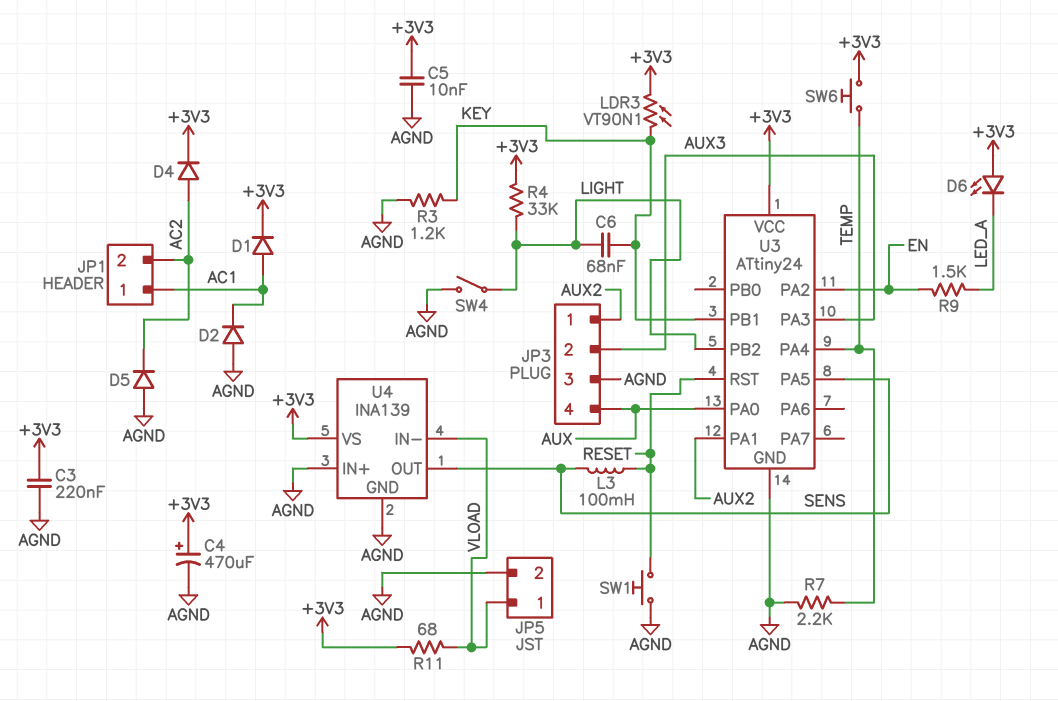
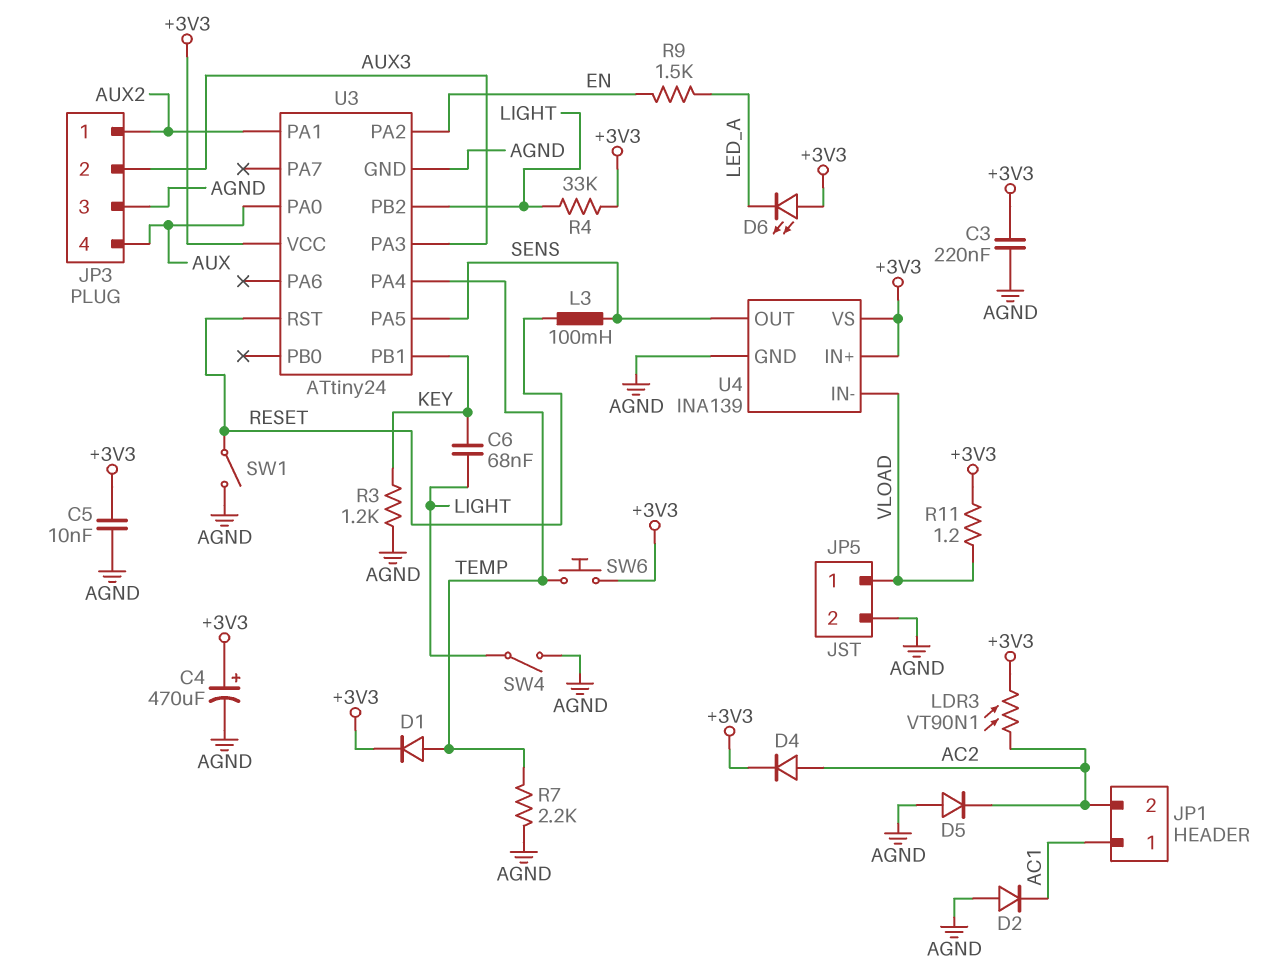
D1: diode (A AC1, K +3V3) -> diode (A TEMP, K +3V3)
LDR3: VT90N1 (+3V3, KEY) -> VT90N1 (+3V3, AC2)
R11: 68 (+3V3, VLOAD) -> 1.2 (+3V3, VLOAD)
SW1: button (AGND, RESET) -> switch (AGND, RESET)
U4 pin IN+: AGND -> +3V3

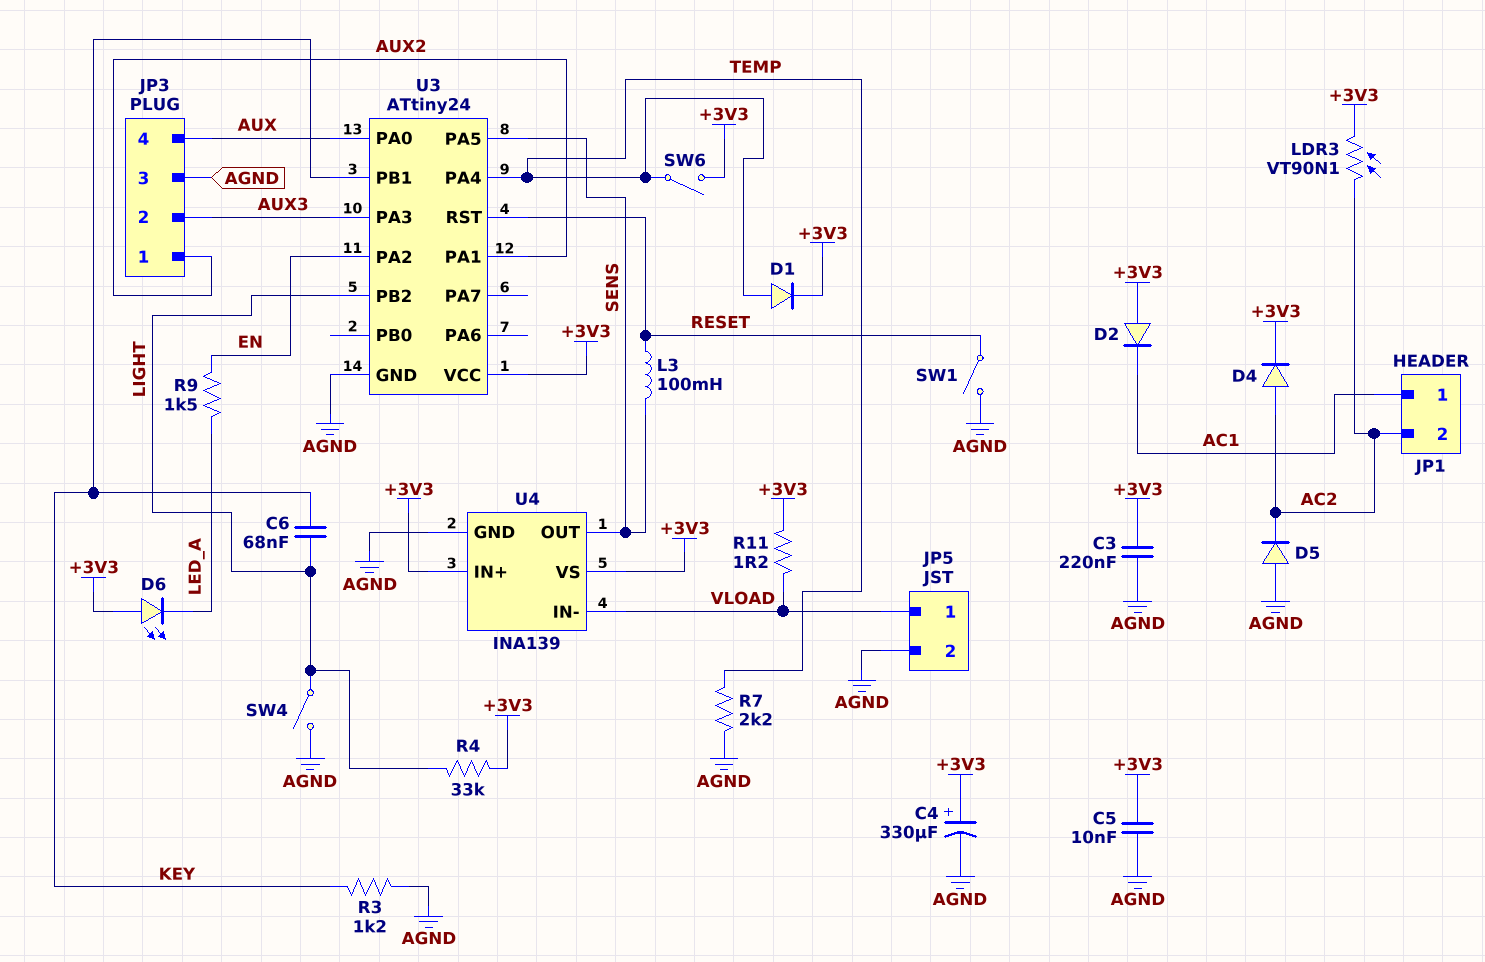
C4: 470uF (plus +3V3, minus AGND) -> 330uF (plus +3V3, minus AGND)
D2: diode (A AGND, K AC1) -> diode (A +3V3, K AC1)
SW6: button (+3V3, TEMP) -> switch (+3V3, TEMP)

